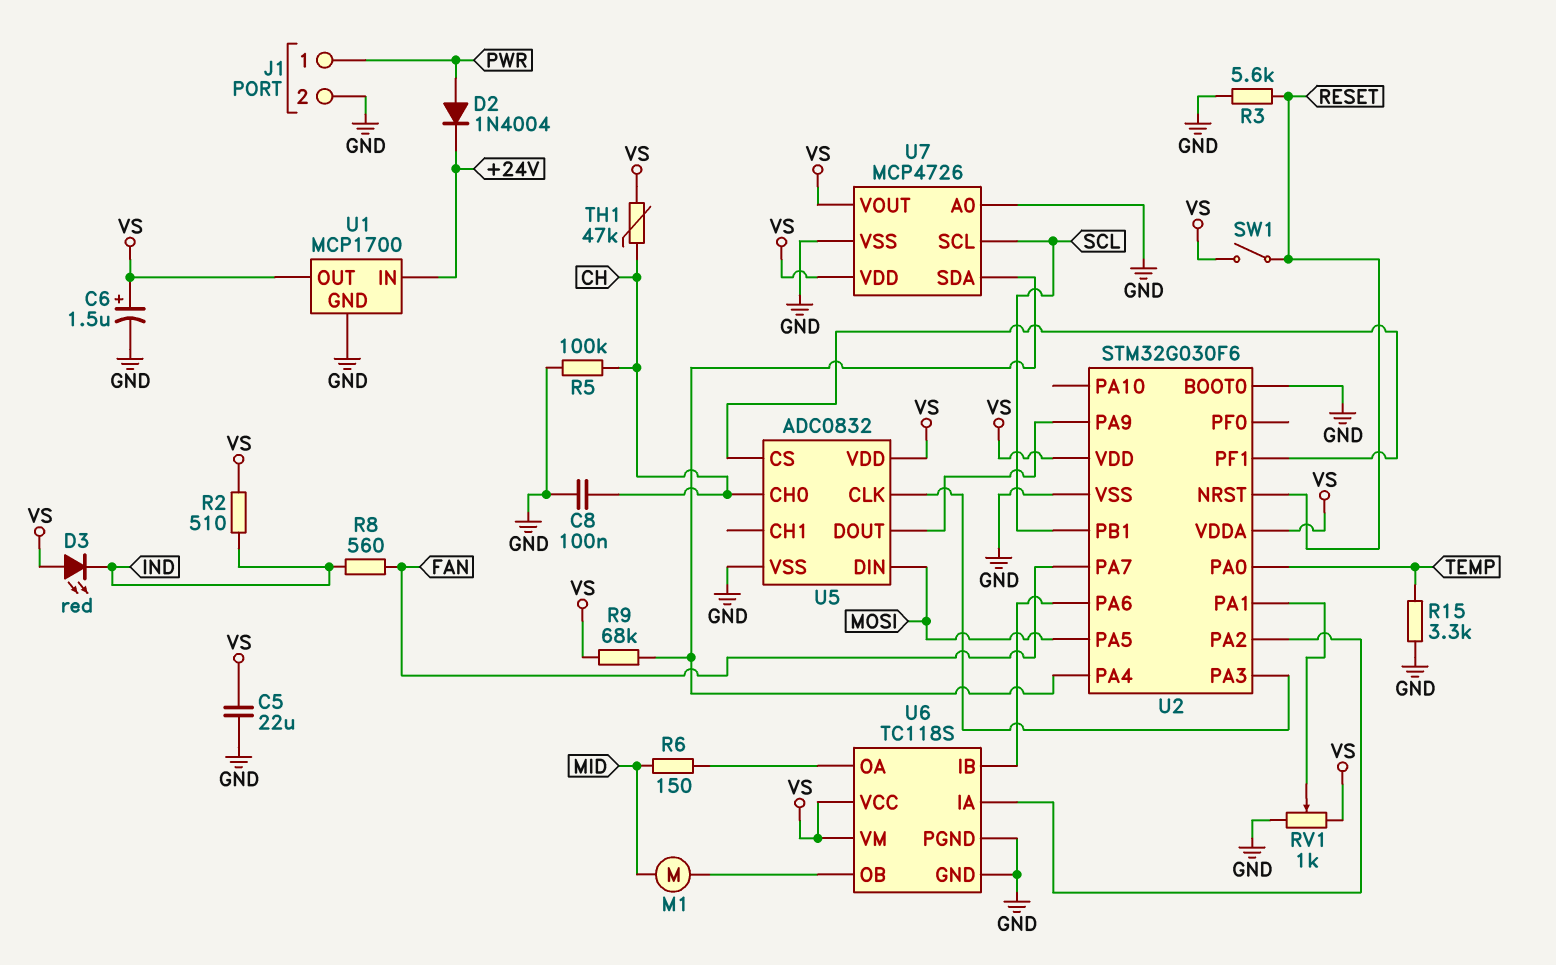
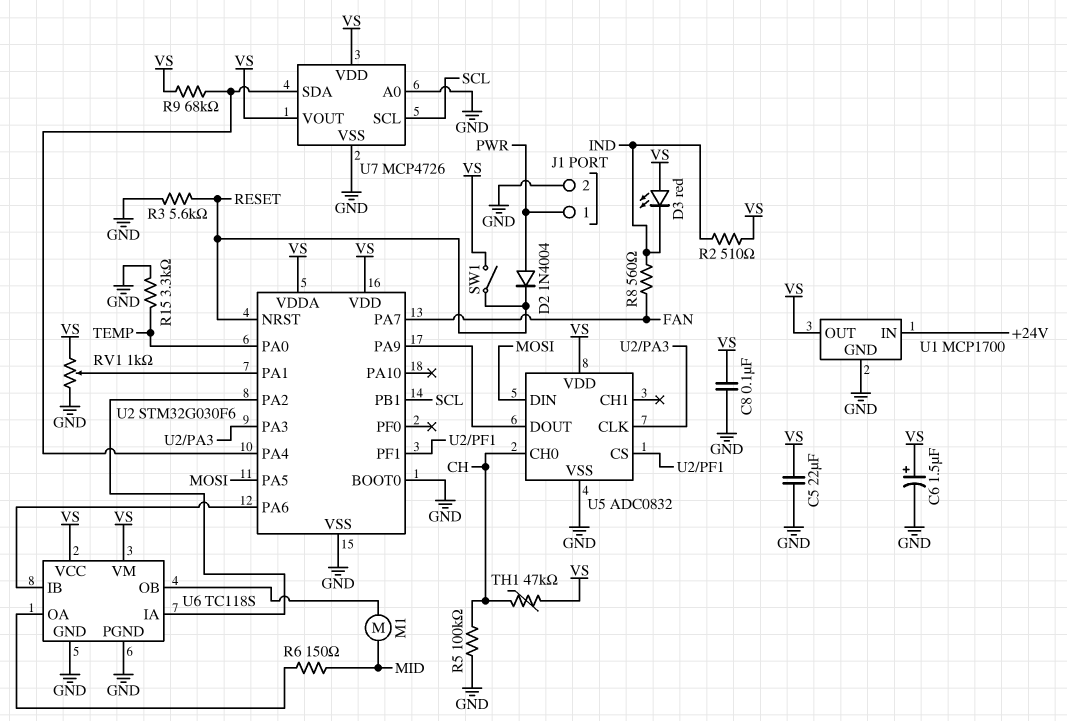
C8: 100nF (CH, GND) -> 100nF (GND, VS)
D2: diode 1N4004 (A PWR, K +24V) -> diode 1N4004 (A PWR, K RESET)

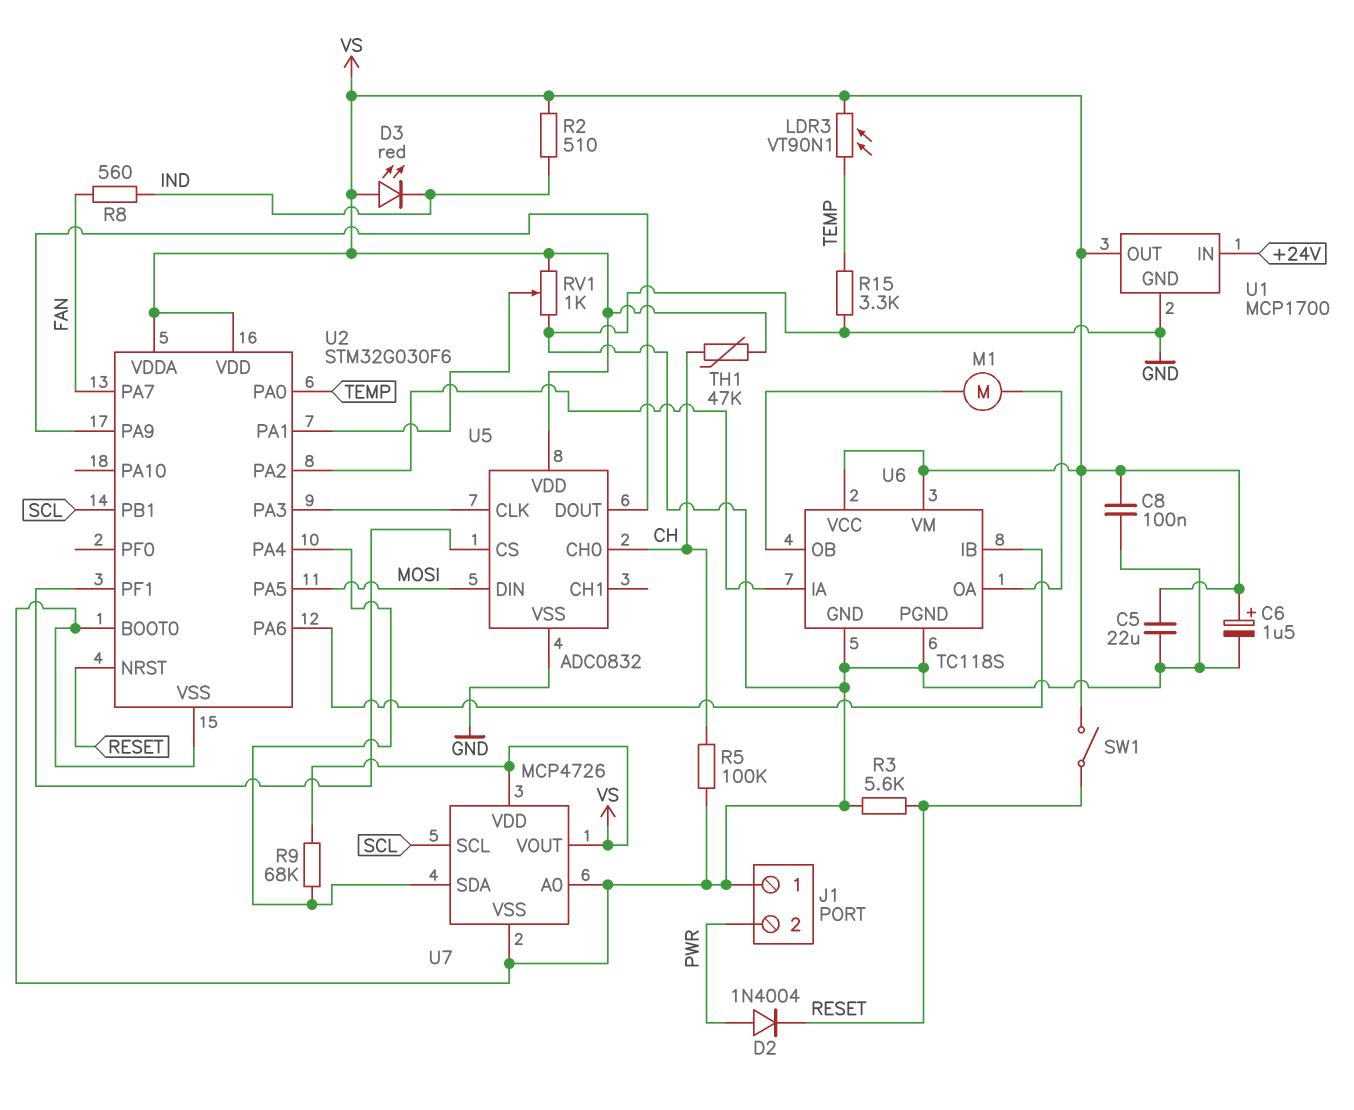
J1 pin 1: PWR -> GND
J1 pin 2: GND -> PWR
LDR3: none -> VT90N1 (TEMP, VS)
M1: motor (MID, U6/OB) -> motor (U6/OA, U6/OB)
R6: 150 (MID, U6/OA) -> none

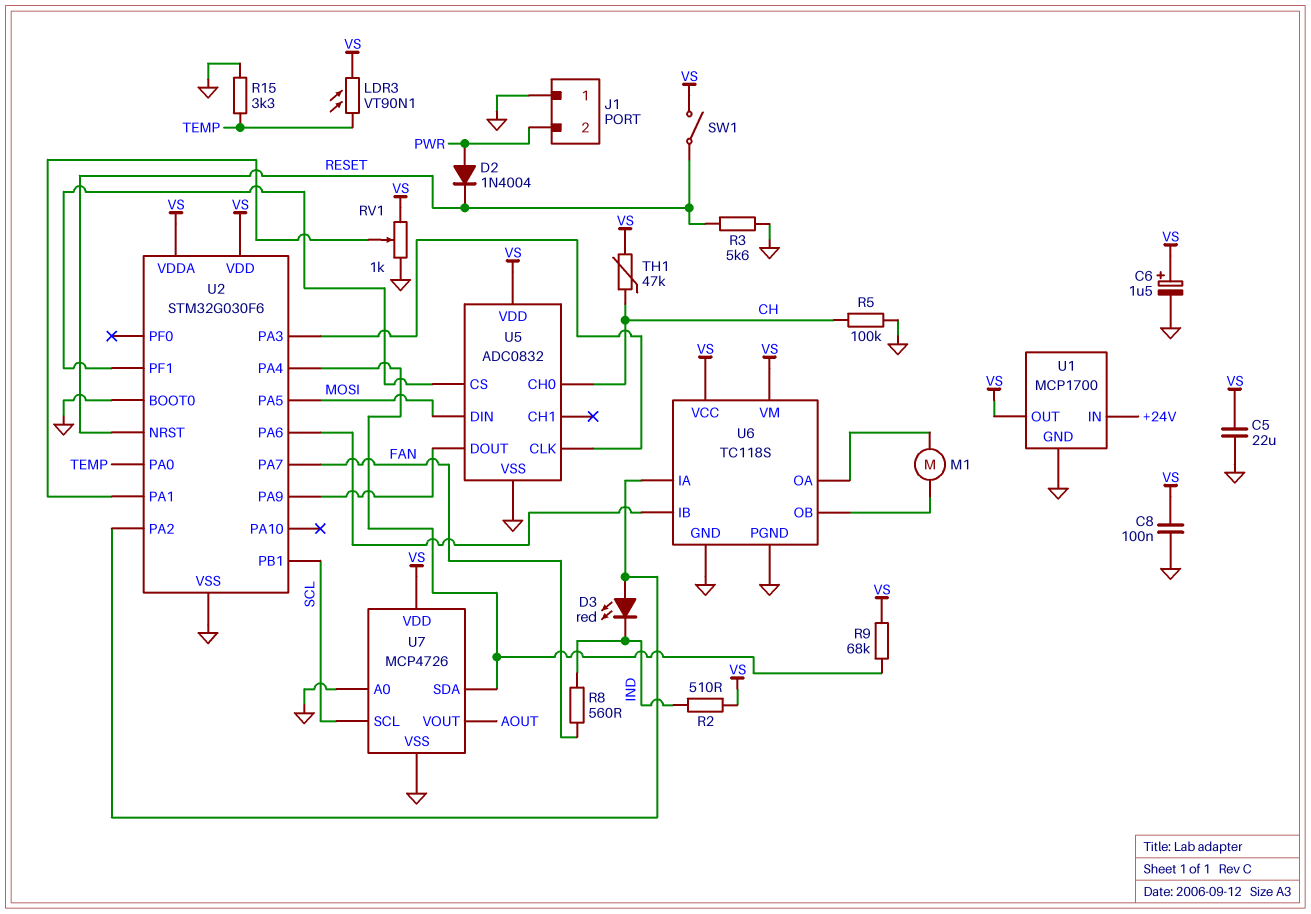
D3: LED red (A VS, K IND) -> LED red (A U2/PA2, K IND)
U7 pin VOUT: VS -> AOUT

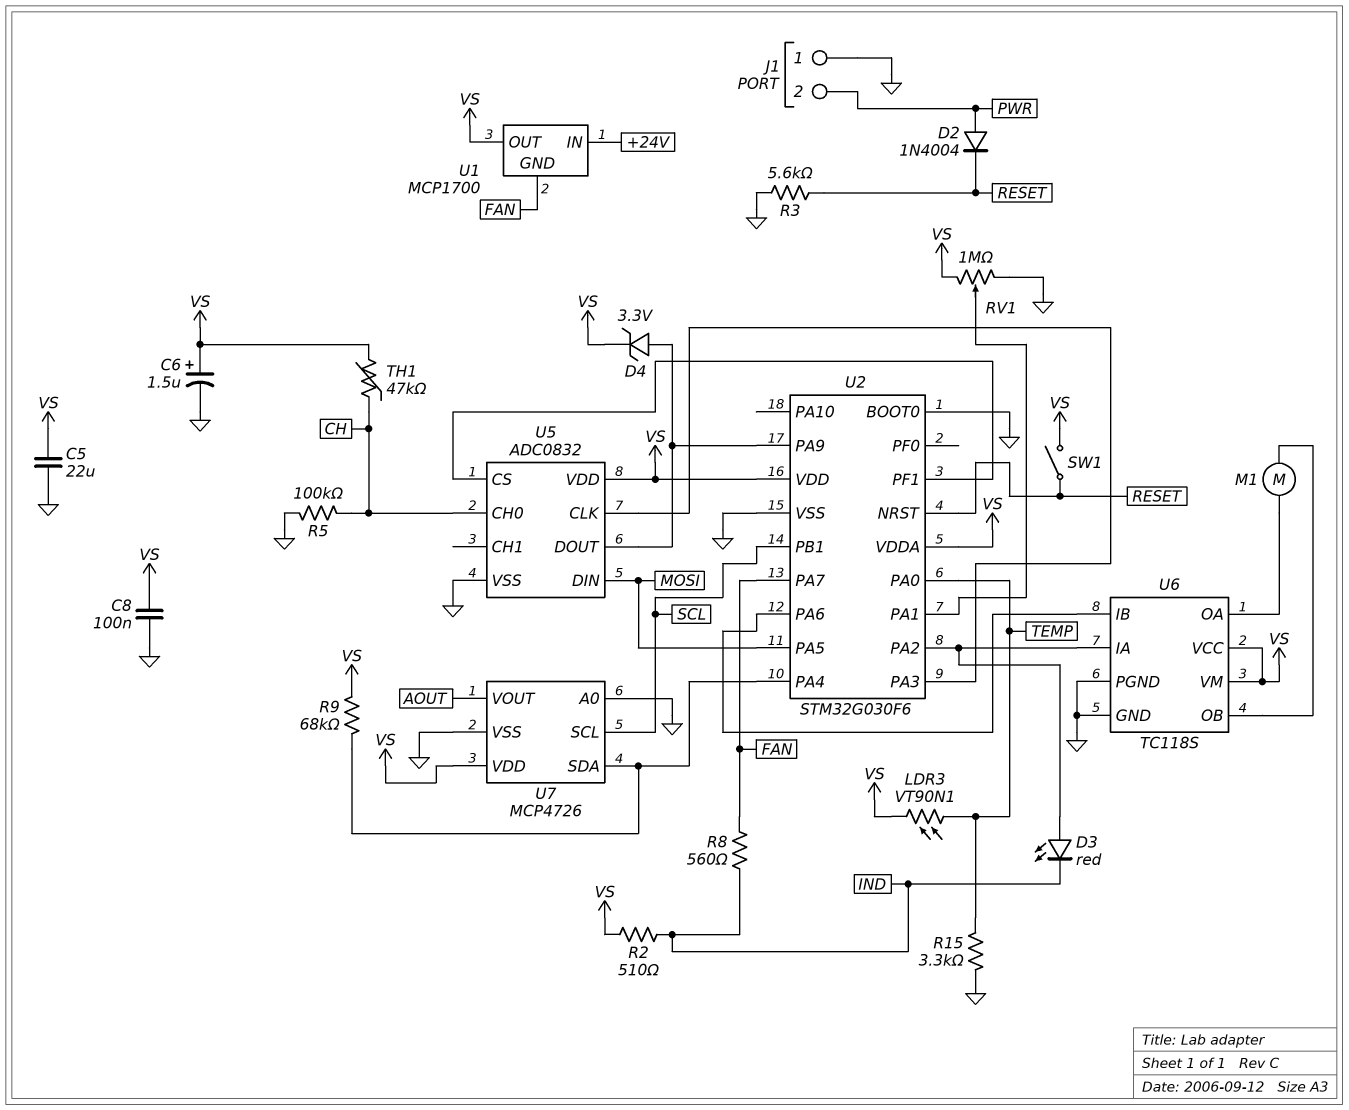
D4: none -> zener 3.3V (A U2/PA9, K VS)
RV1: 1k (GND, VS, wiper U2/PA1) -> 1M (GND, VS, wiper U2/PA1)
U1 pin GND: GND -> FAN

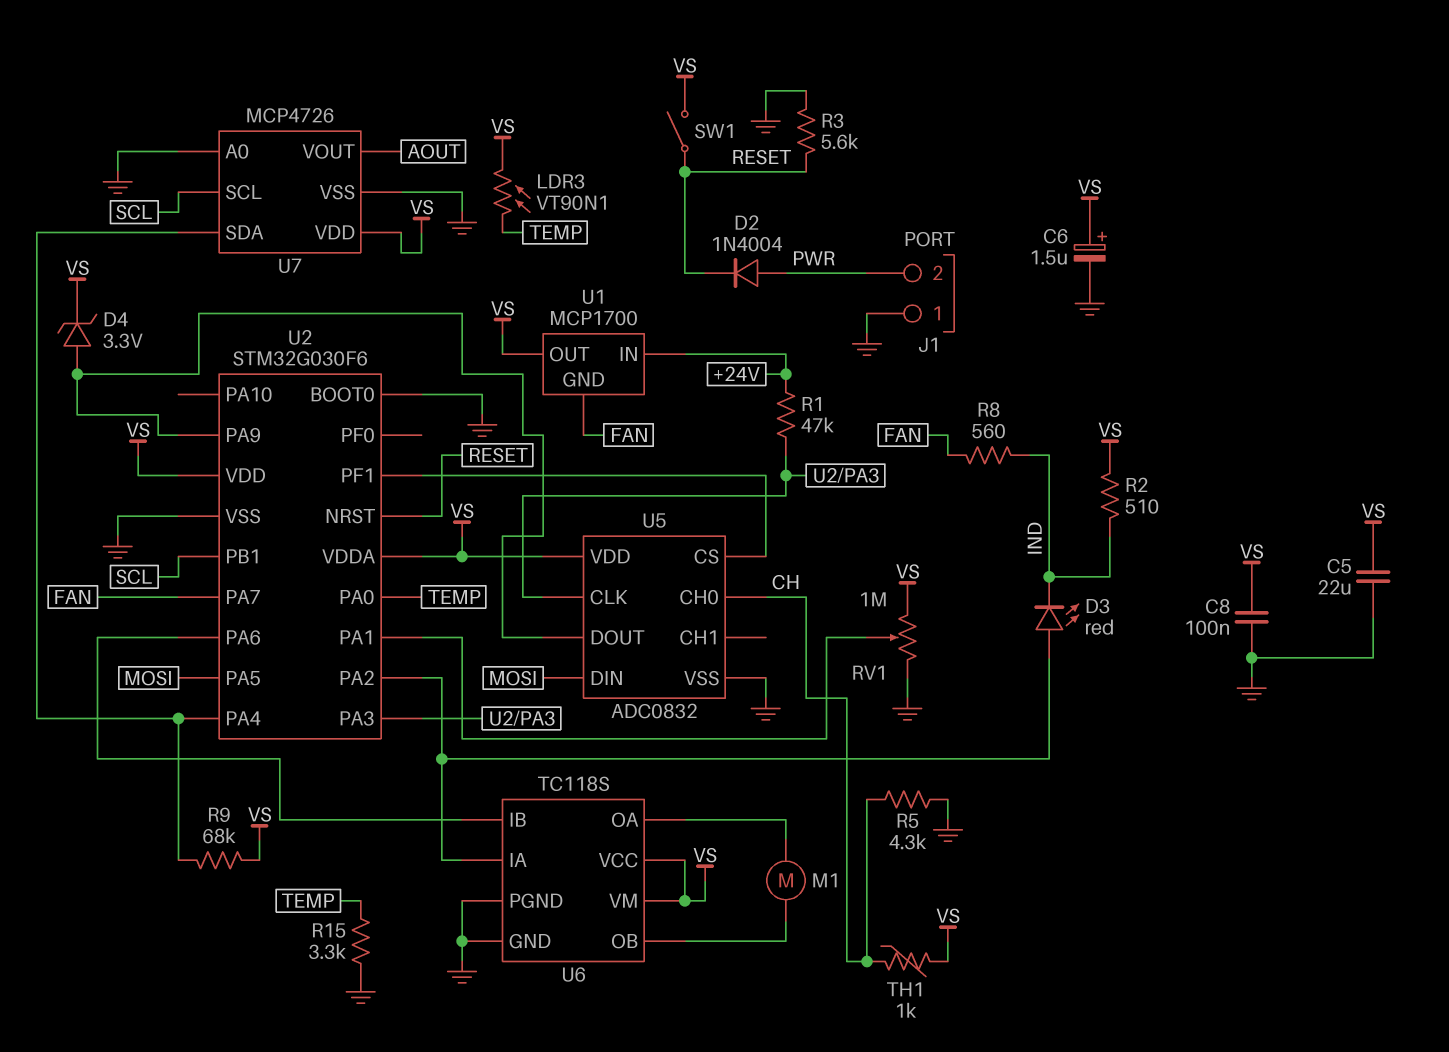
R1: none -> 47k (+24V, U2/PA3)
R5: 100k (CH, GND) -> 4.3k (CH, GND)
TH1: 47k (CH, VS) -> 1k (CH, VS)

